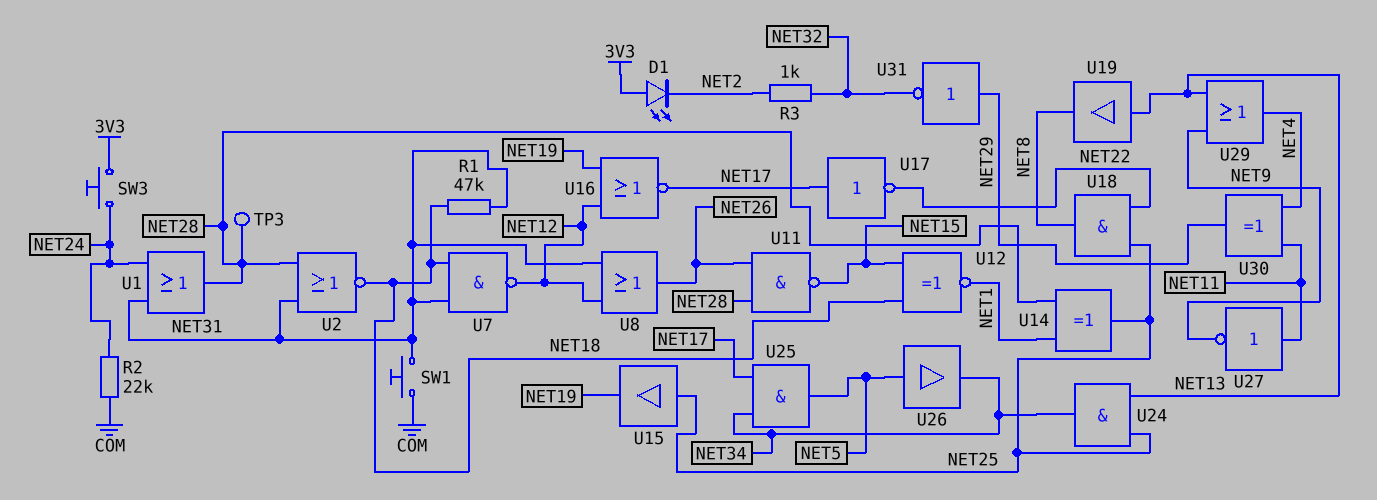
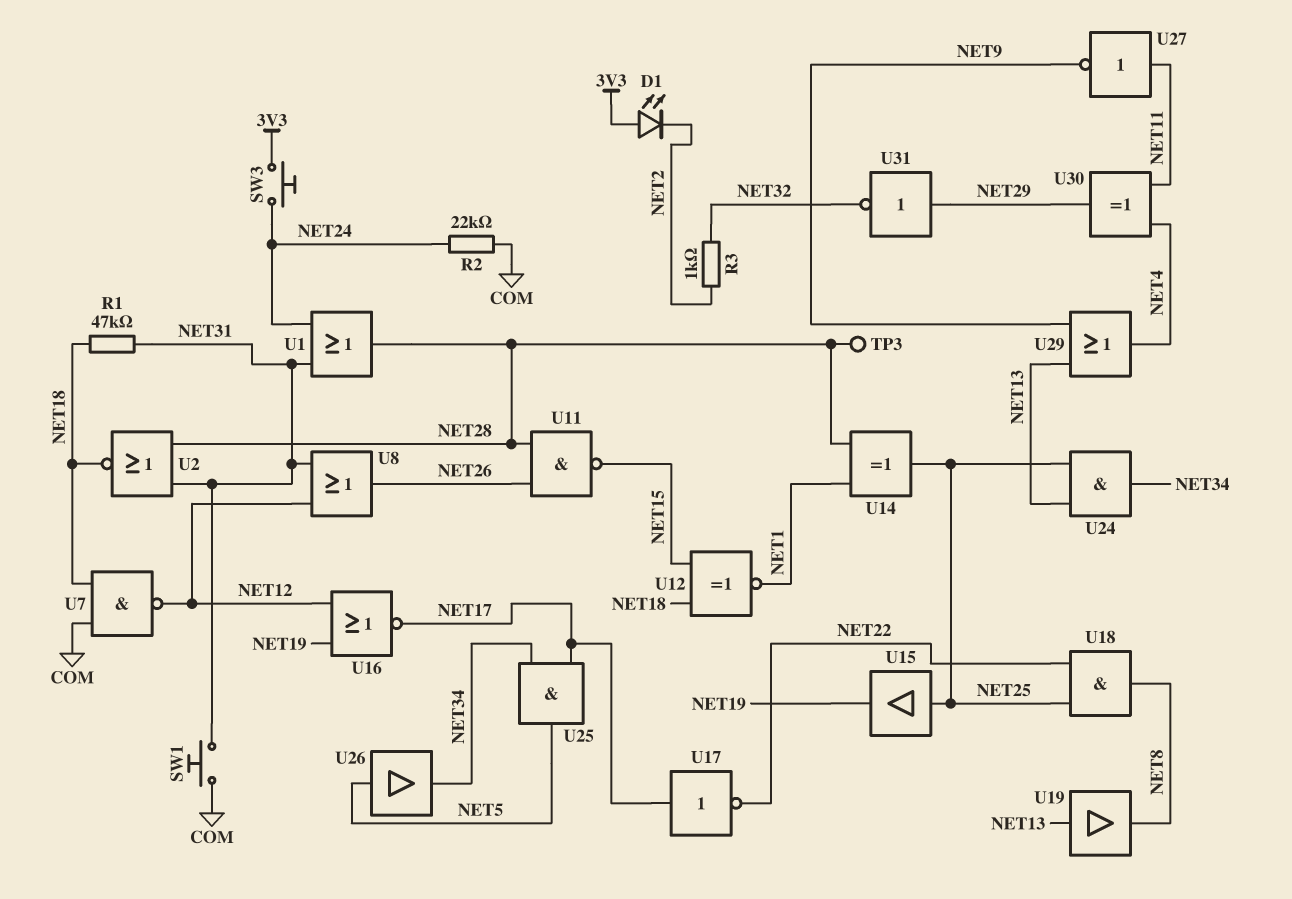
U7: NAND (in NET18, in NET31, out NET12) -> NAND (in COM, in NET18, out NET12)

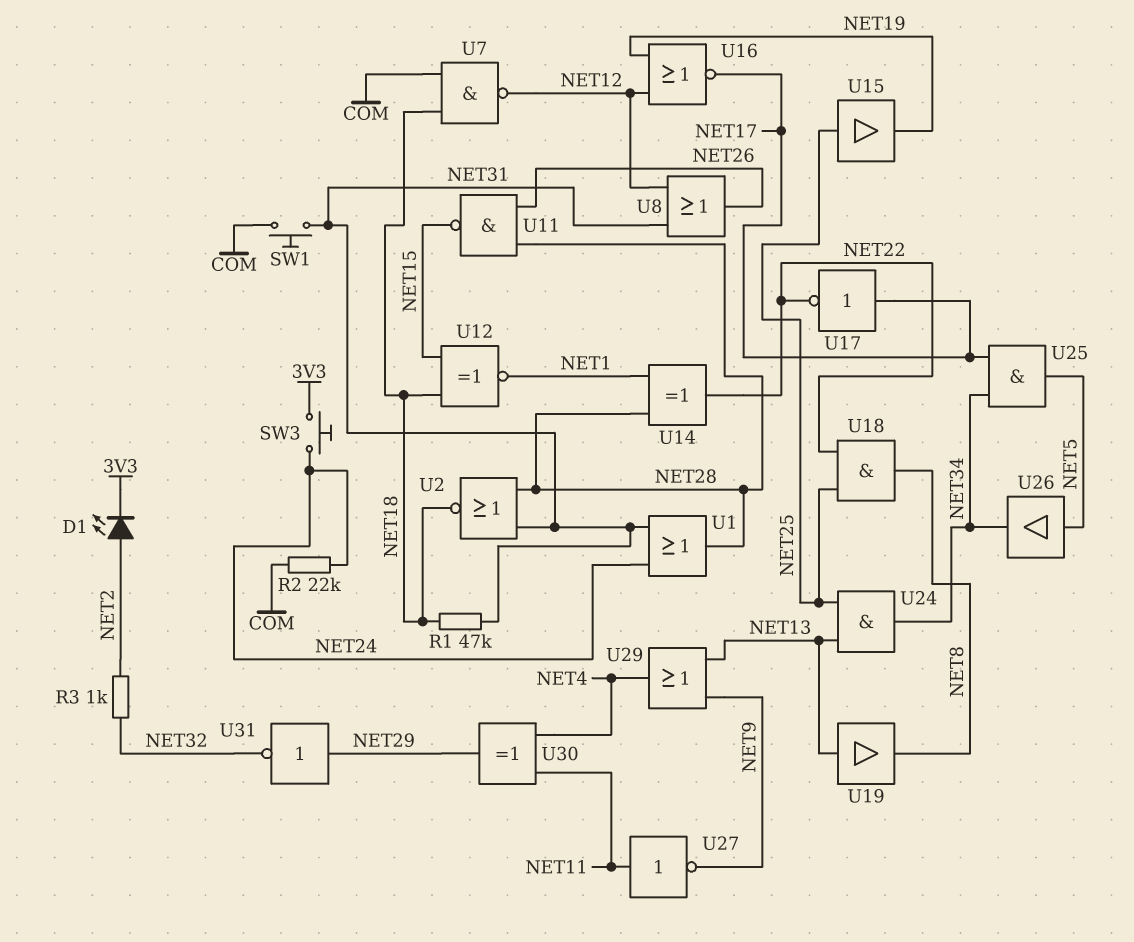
D1: LED (A 3V3, K NET2) -> LED (A NET2, K 3V3)
TP3: test point (NET28) -> none
U14: XOR (in NET1, in NET28, out NET25) -> XOR (in NET1, in NET28, out NET22)

